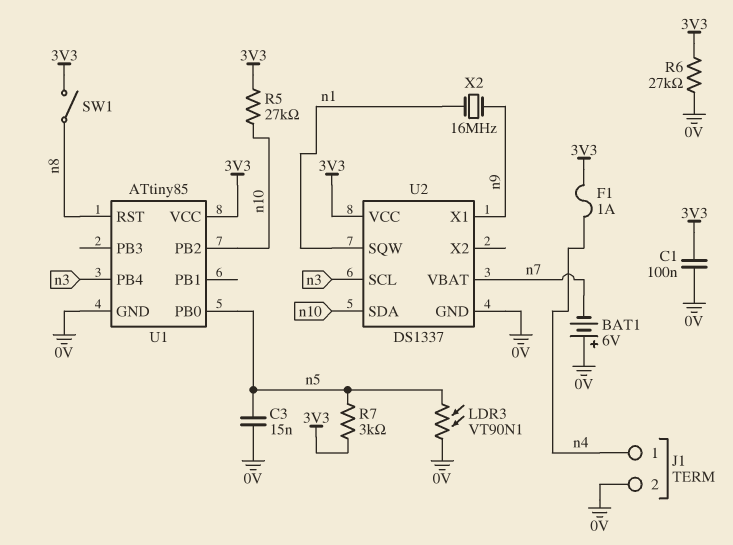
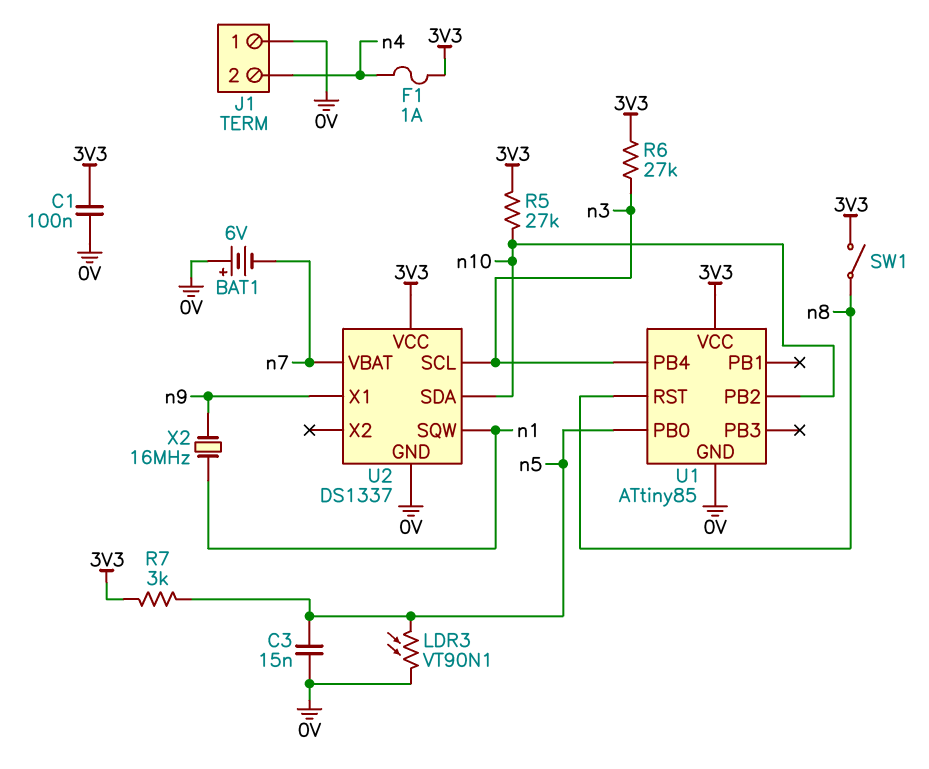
J1 pin 1: n4 -> 0V
J1 pin 2: 0V -> n4
R6: 27k (0V, 3V3) -> 27k (3V3, n3)

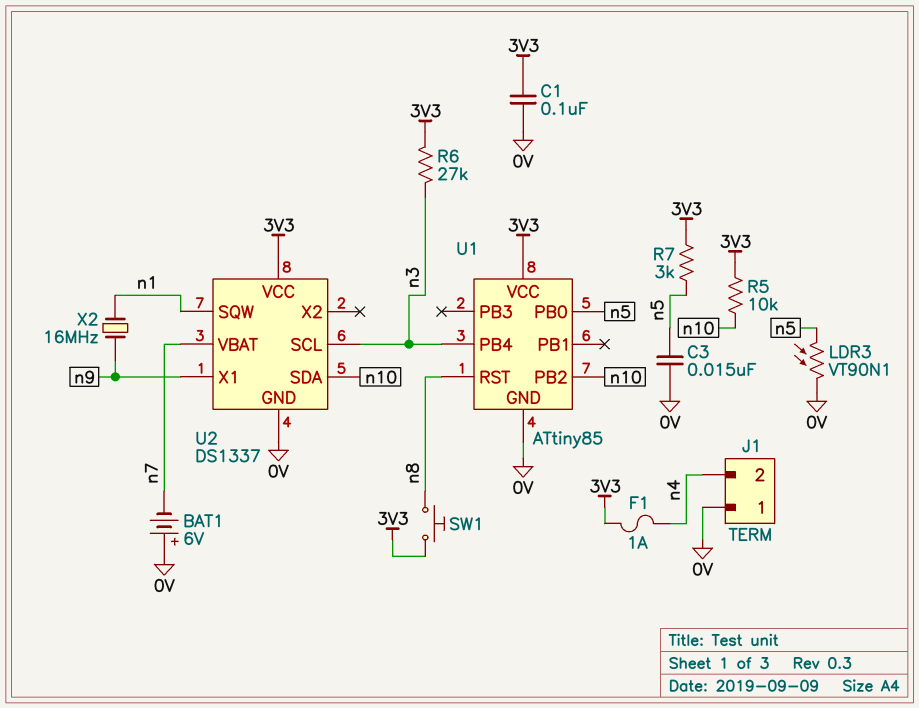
R5: 27k (3V3, n10) -> 10k (3V3, n10)
SW1: switch (3V3, n8) -> button (3V3, n8)

